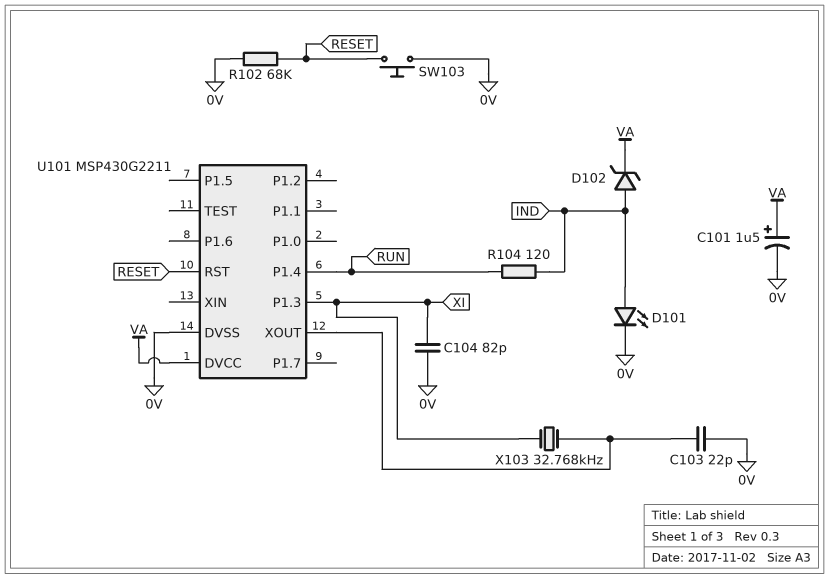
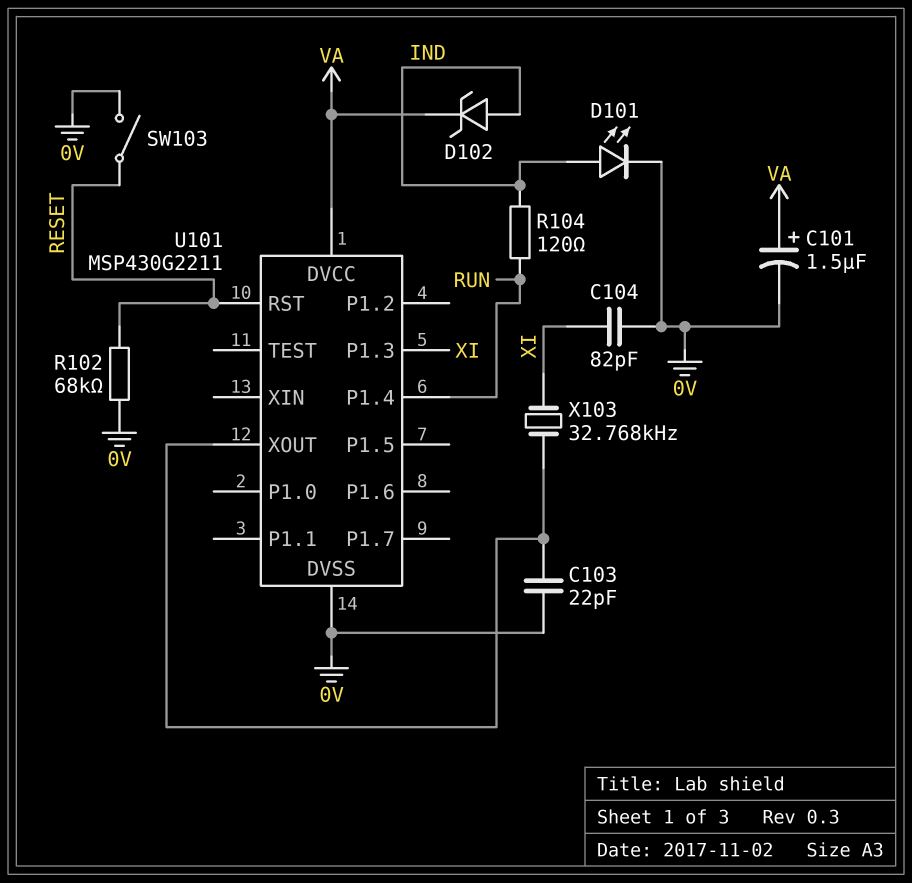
SW103: button (0V, RESET) -> switch (0V, RESET)

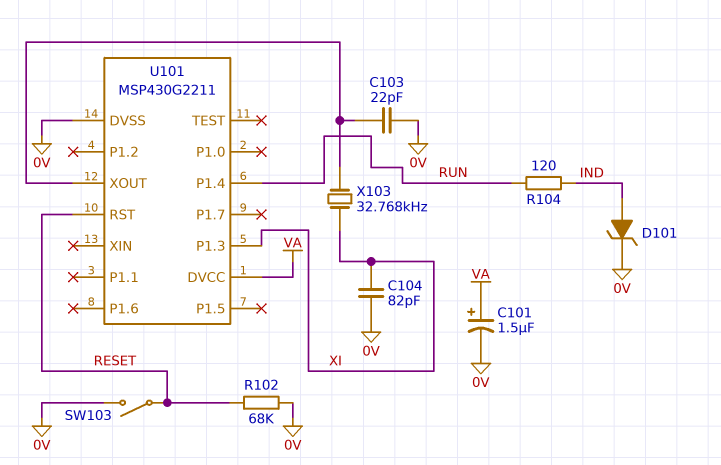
D101: LED (A IND, K 0V) -> zener (A IND, K 0V)
D102: zener (A IND, K VA) -> none

